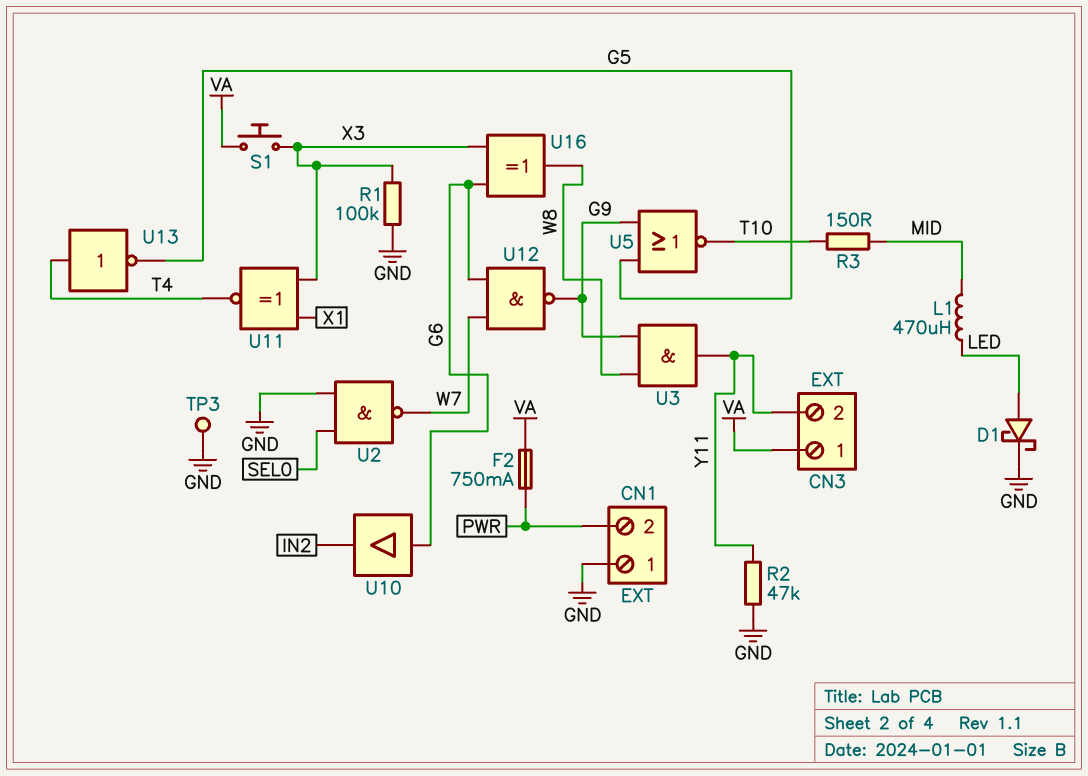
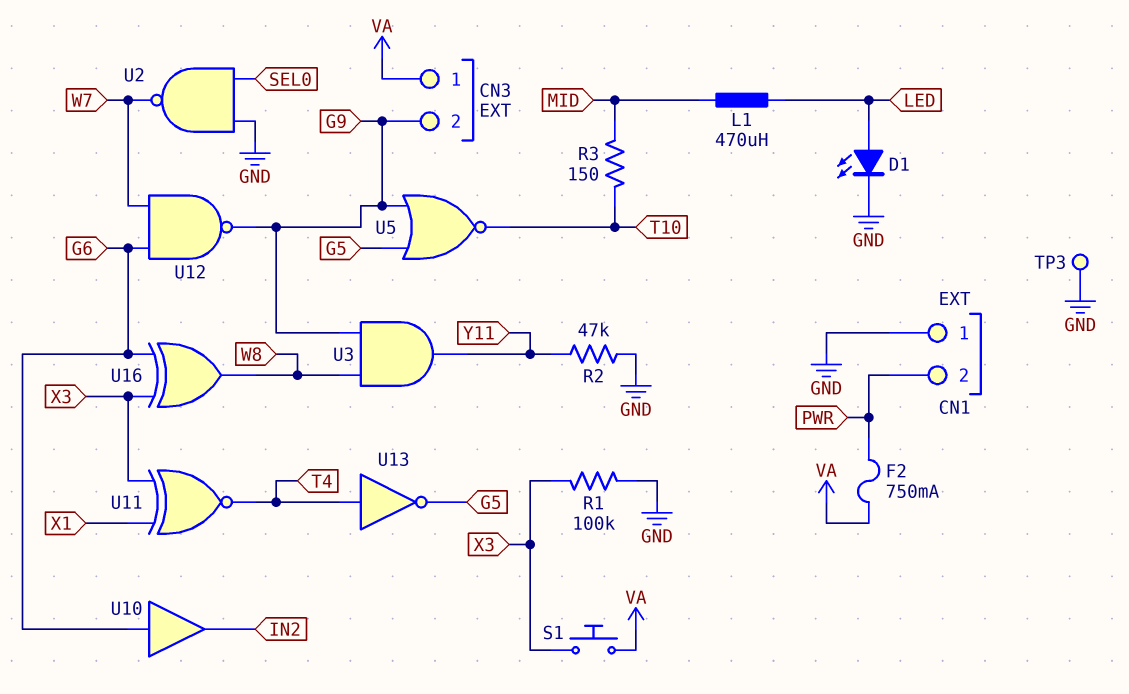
CN3 pin 2: Y11 -> G9
D1: schottky (A LED, K GND) -> LED (A LED, K GND)

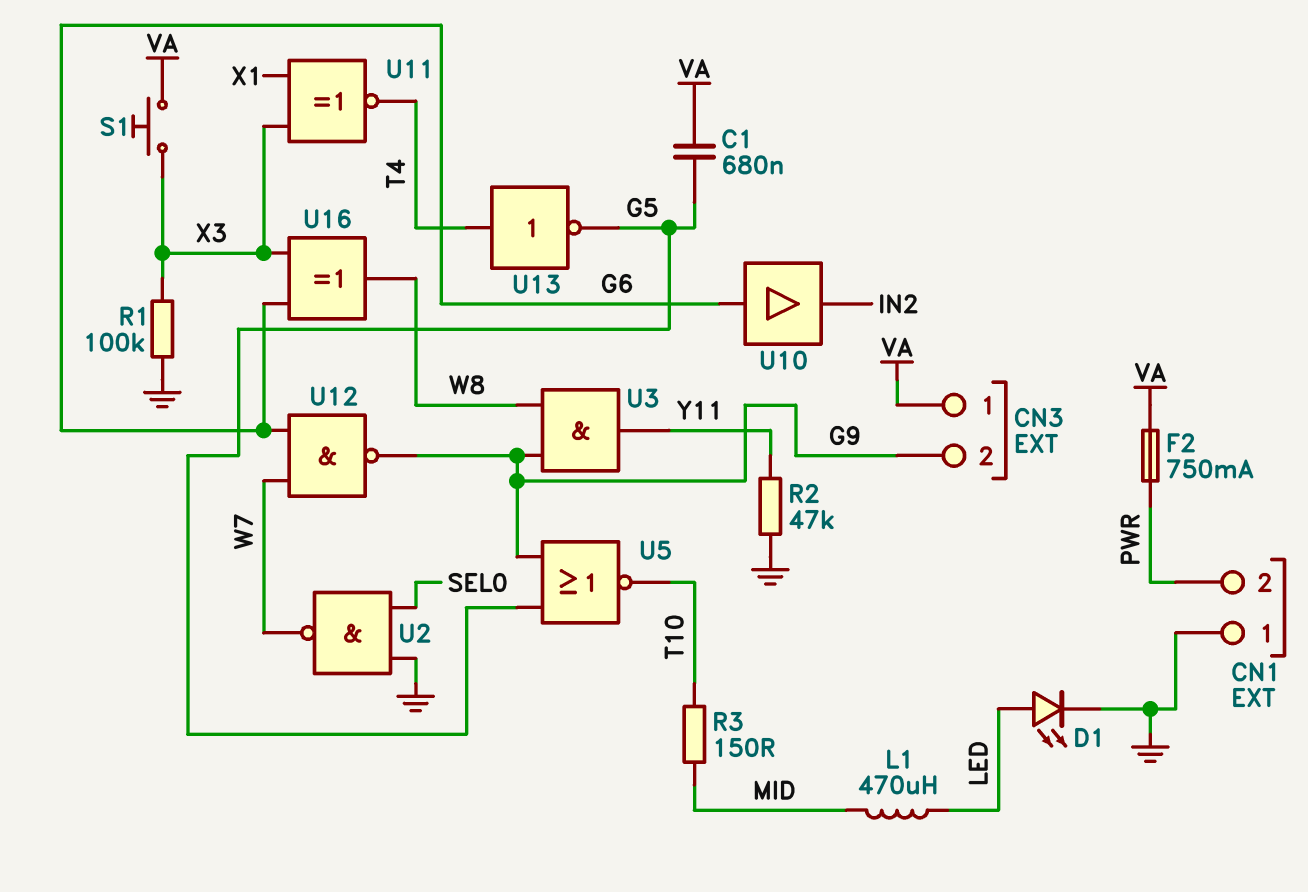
C1: none -> 680nF (G5, VA)
TP3: test point (GND) -> none

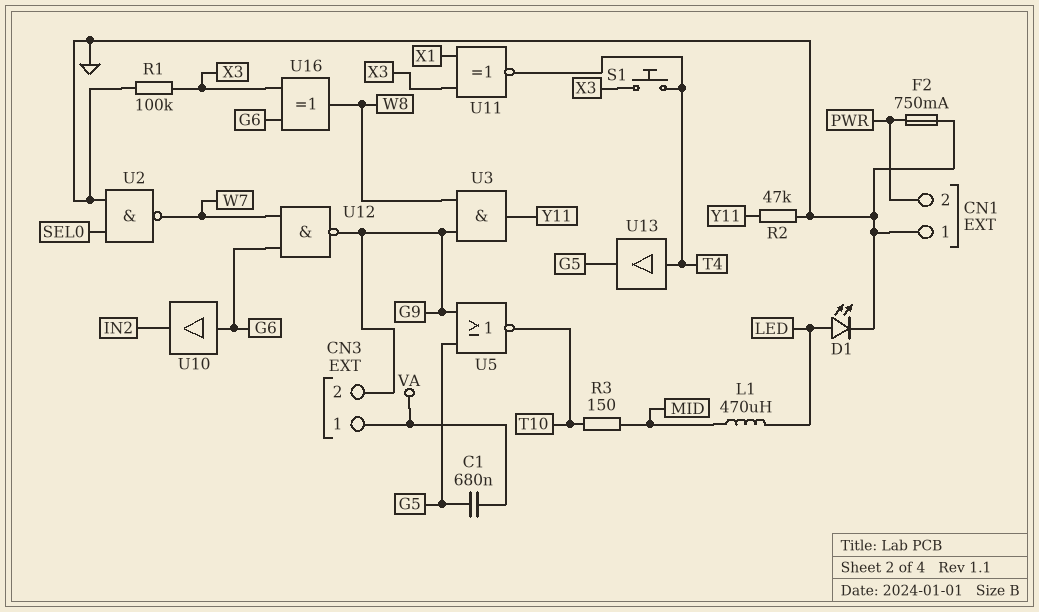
F2: 750mA (PWR, VA) -> 750mA (GND, PWR)
S1: button (VA, X3) -> button (T4, X3)
U13: NOT (in T4, out G5) -> buffer (in T4, out G5)

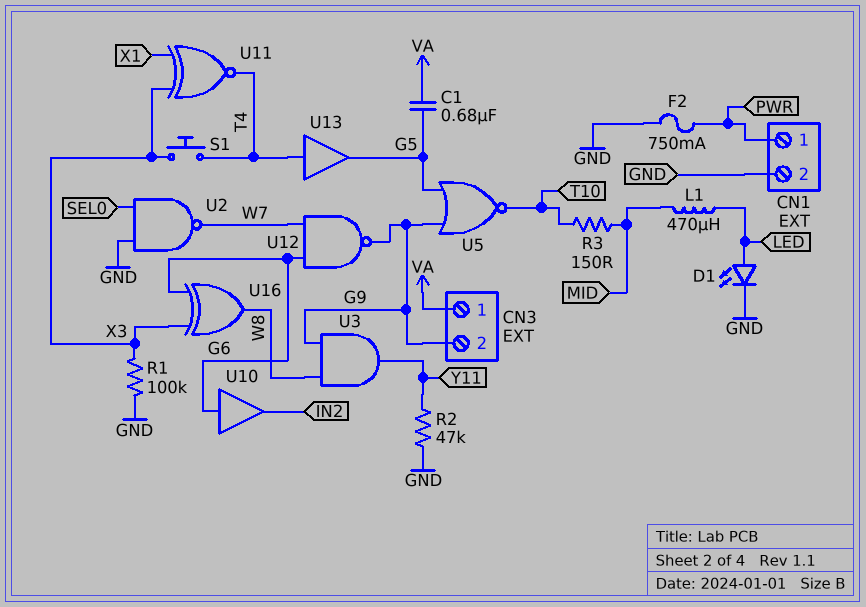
CN1 pin 1: GND -> PWR
CN1 pin 2: PWR -> GND

